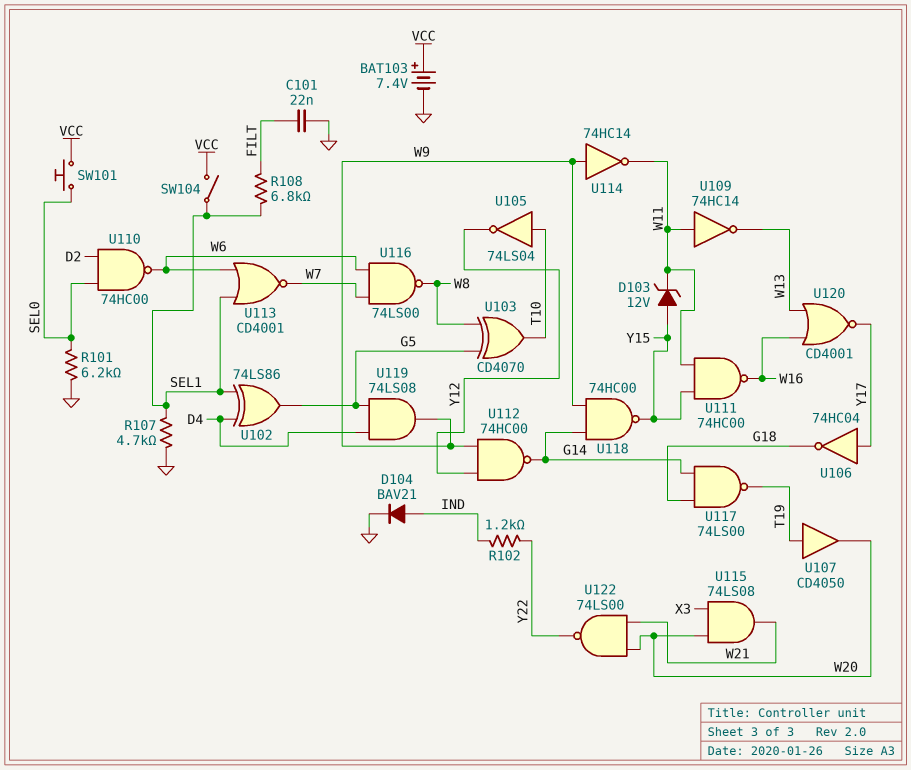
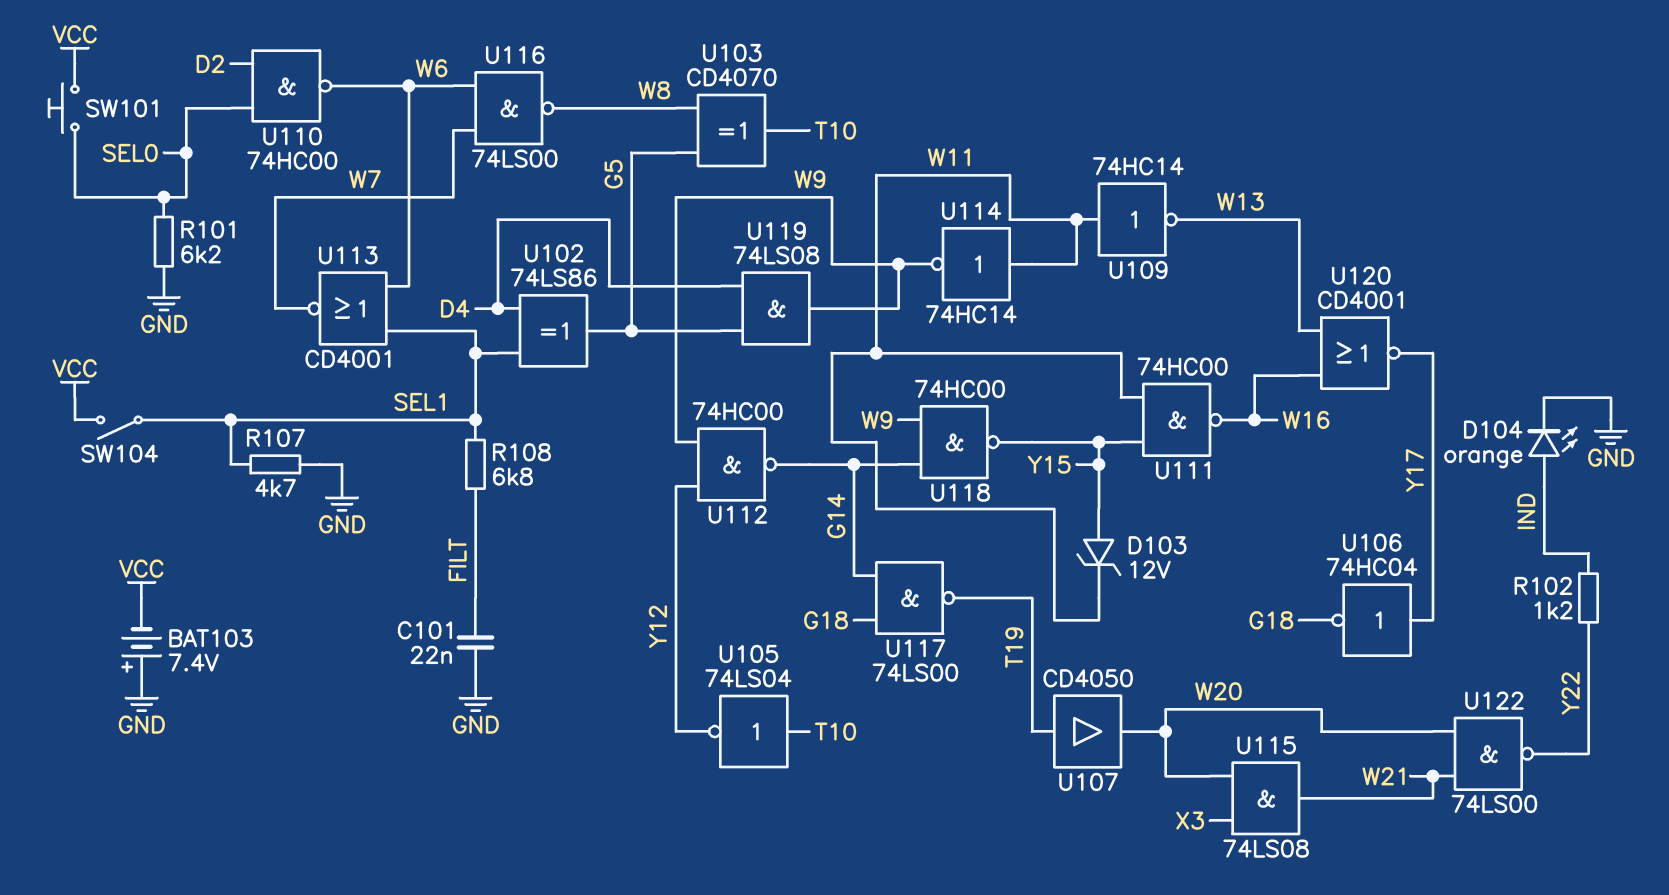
BAT103: 7.4V (plus VCC, minus GND) -> 7.4V (plus GND, minus VCC)
D104: diode BAV21 (A IND, K GND) -> LED orange (A IND, K GND)
U114: NOT 74HC14 (in W9, out W11) -> NOT 74HC14 (in W11, out W9)

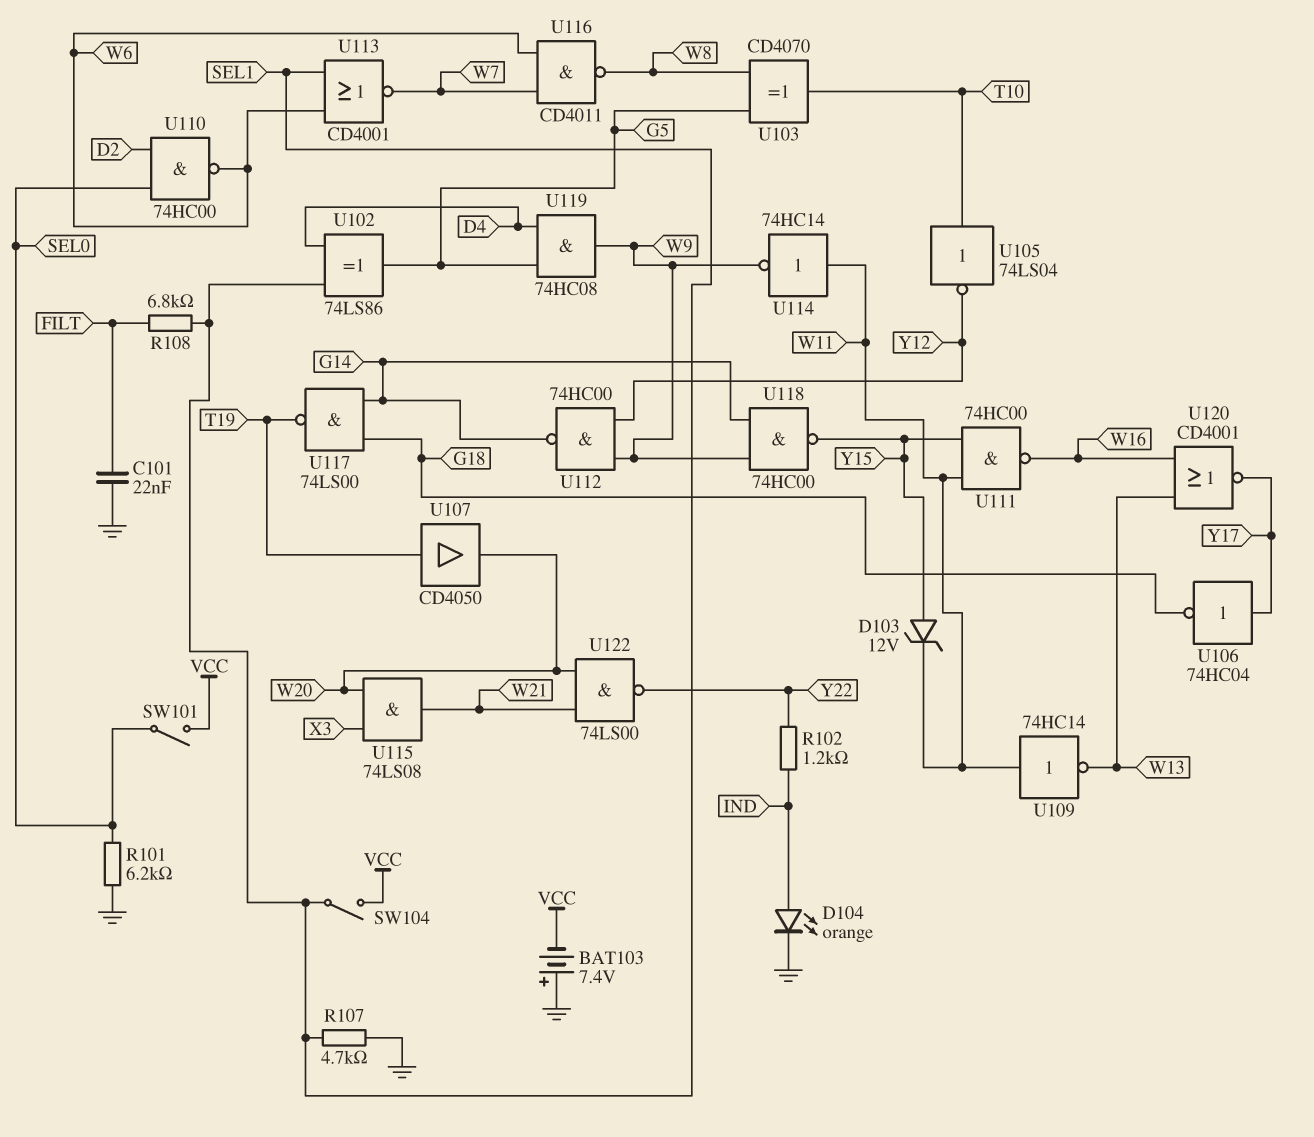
SW101: button (SEL0, VCC) -> switch (SEL0, VCC)
U116: NAND 74LS00 (in W6, in W7, out W8) -> NAND CD4011 (in W6, in W7, out W8)
U119: AND 74LS08 (in D4, in G5, out W9) -> AND 74HC08 (in D4, in G5, out W9)

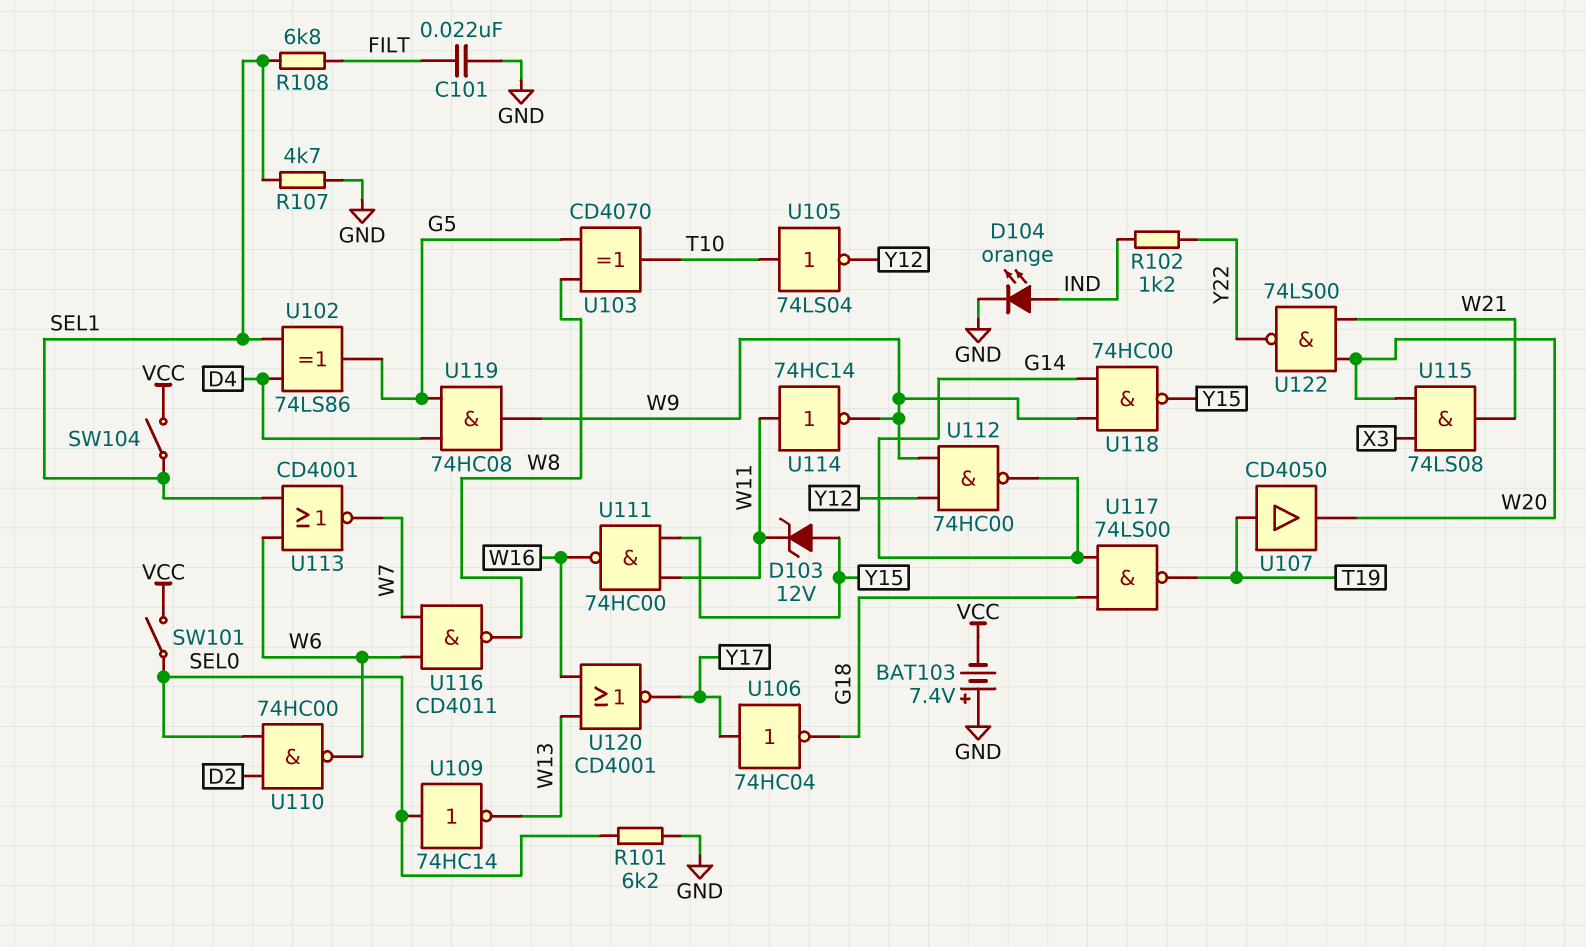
U109: NOT 74HC14 (in W11, out W13) -> NOT 74HC14 (in SEL0, out W13)

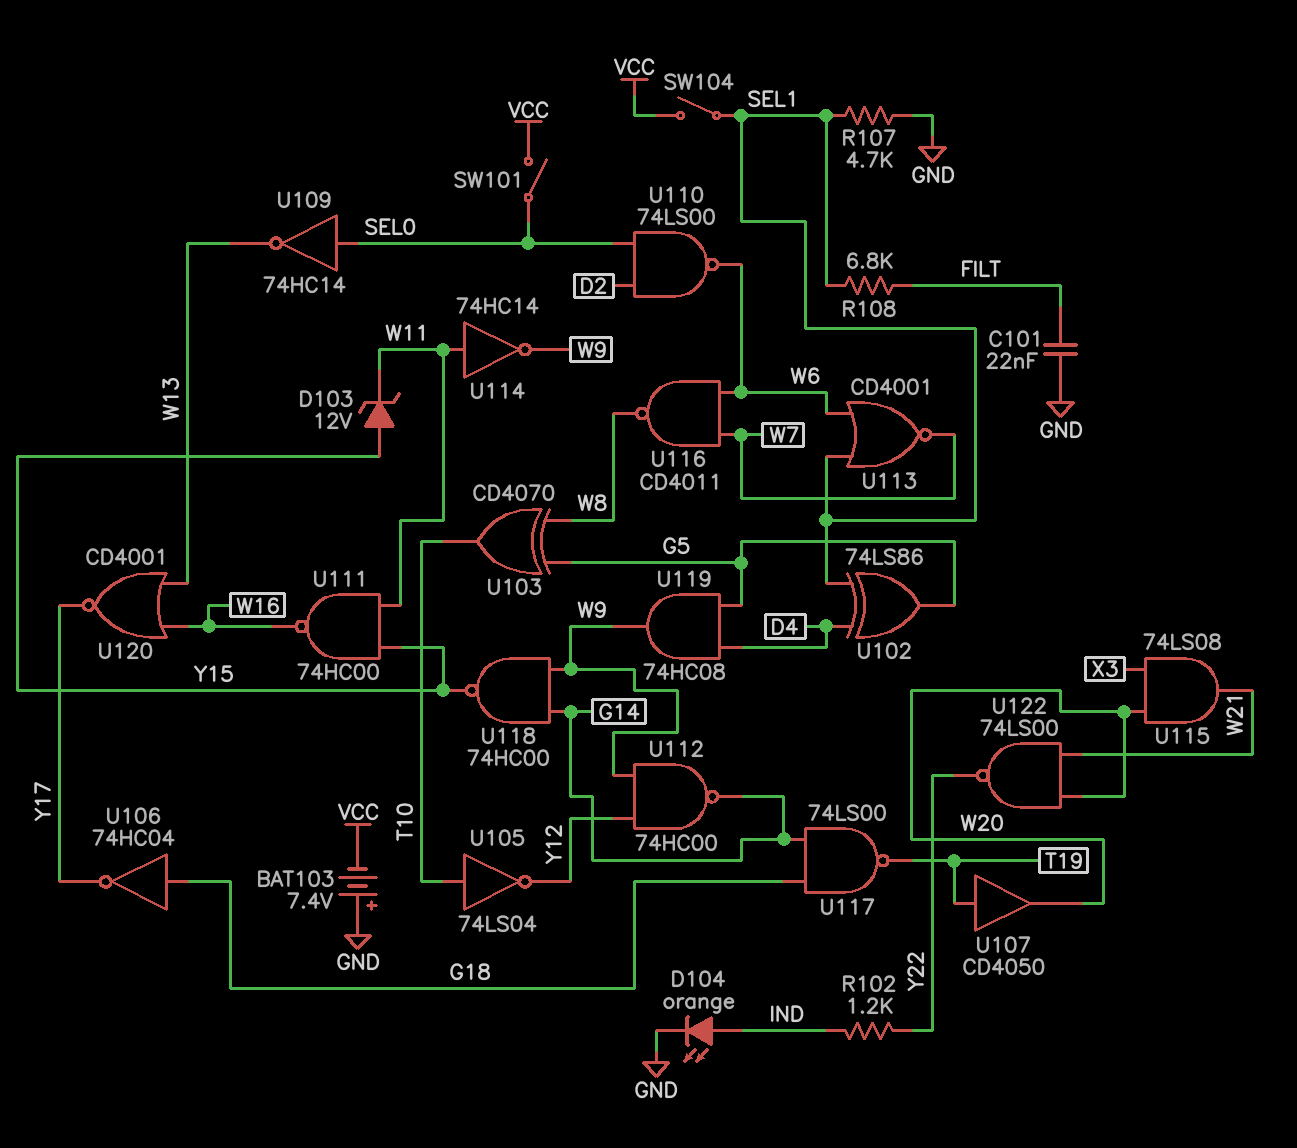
R101: 6.2k (GND, SEL0) -> none
U106: NOT 74HC04 (in Y17, out G18) -> NOT 74HC04 (in G18, out Y17)
U110: NAND 74HC00 (in D2, in SEL0, out W6) -> NAND 74LS00 (in D2, in SEL0, out W6)

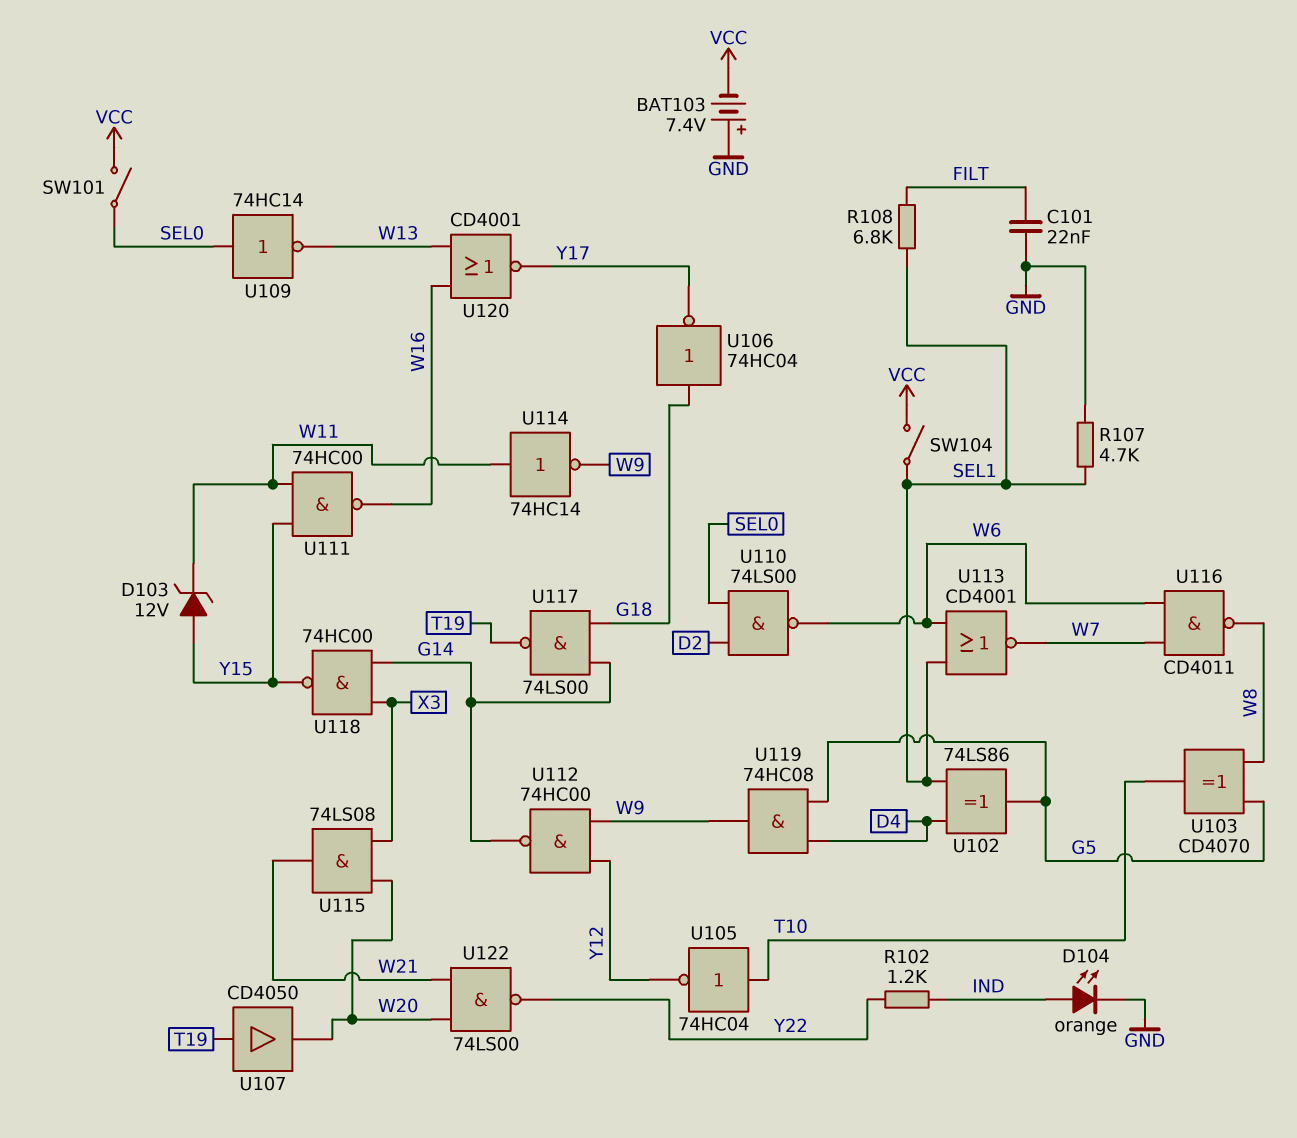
U105: NOT 74LS04 (in T10, out Y12) -> NOT 74HC04 (in T10, out Y12)
U118: NAND 74HC00 (in G14, in W9, out Y15) -> NAND 74HC00 (in G14, in X3, out Y15)

